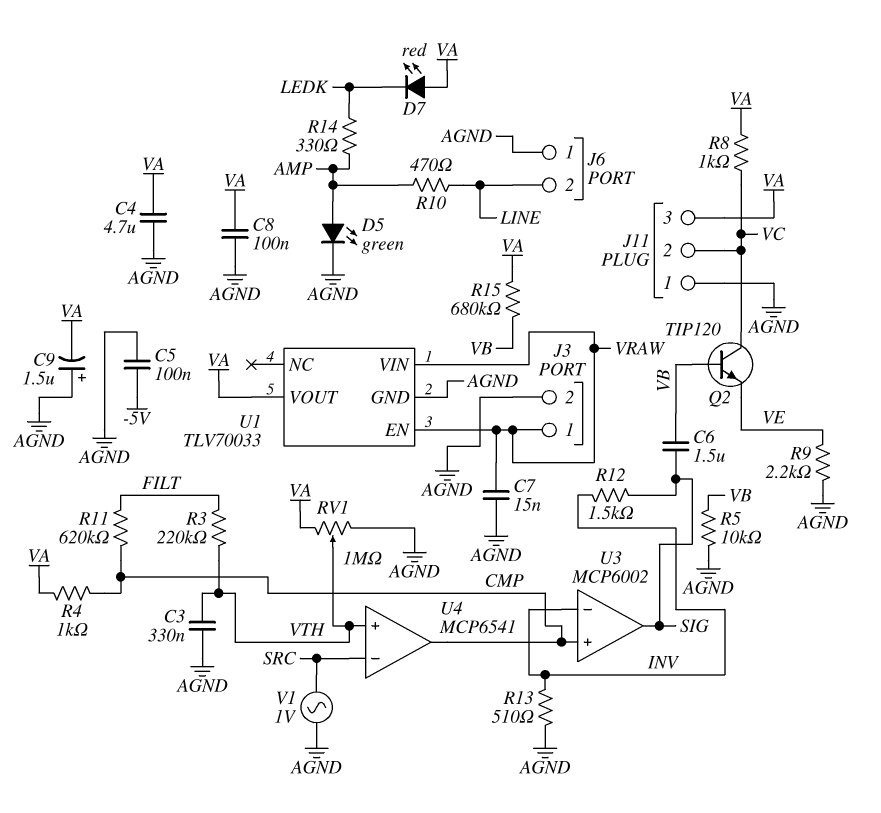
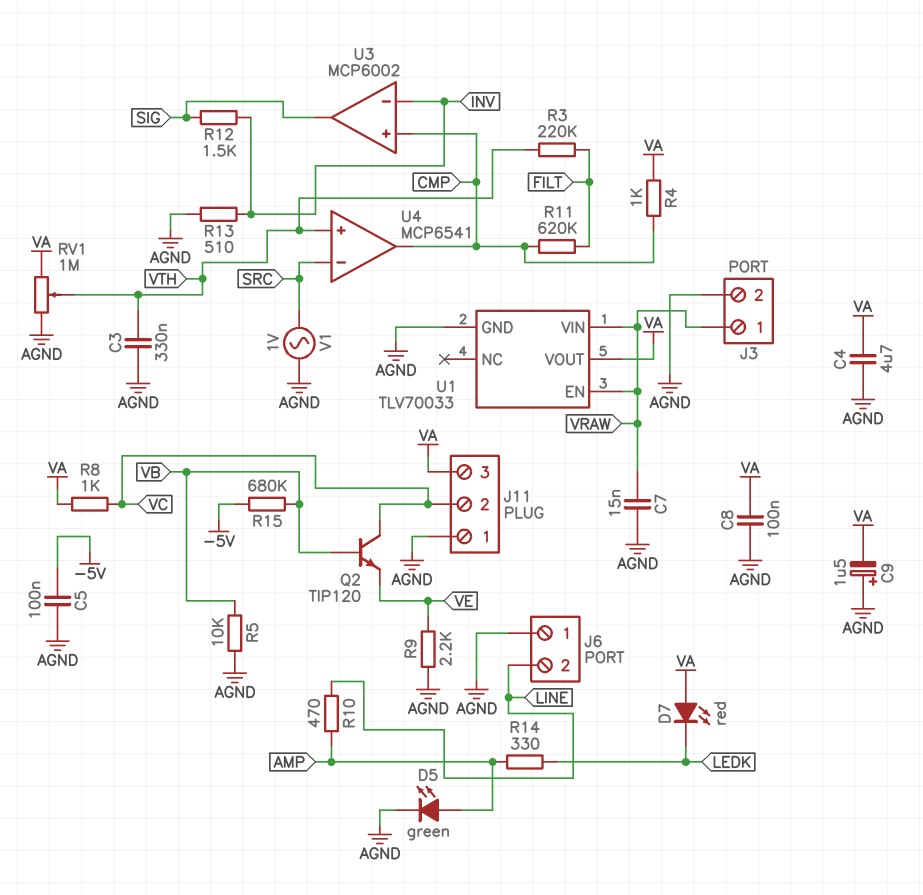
C6: 1.5uF (SIG, VB) -> none
R15: 680k (VA, VB) -> 680k (-5V, VB)

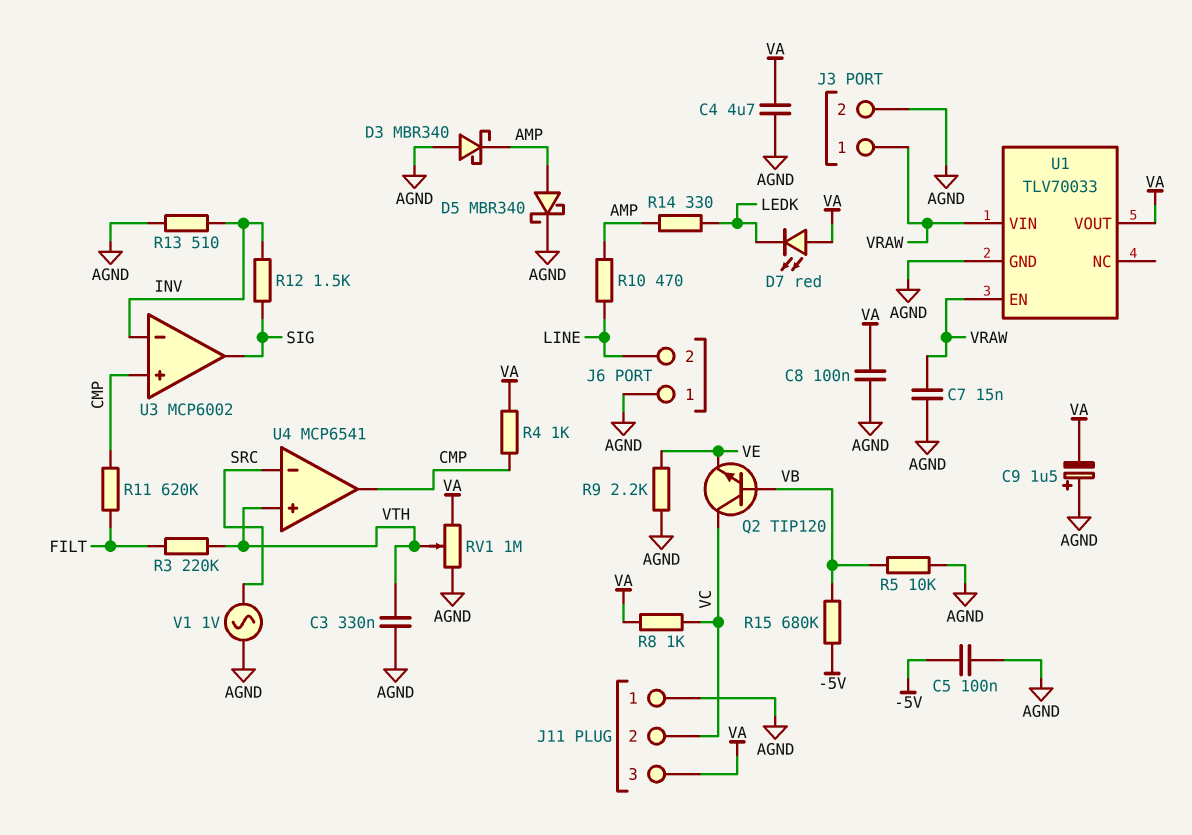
D3: none -> schottky MBR340 (A AGND, K AMP)
D5: LED green (A AMP, K AGND) -> schottky MBR340 (A AMP, K AGND)

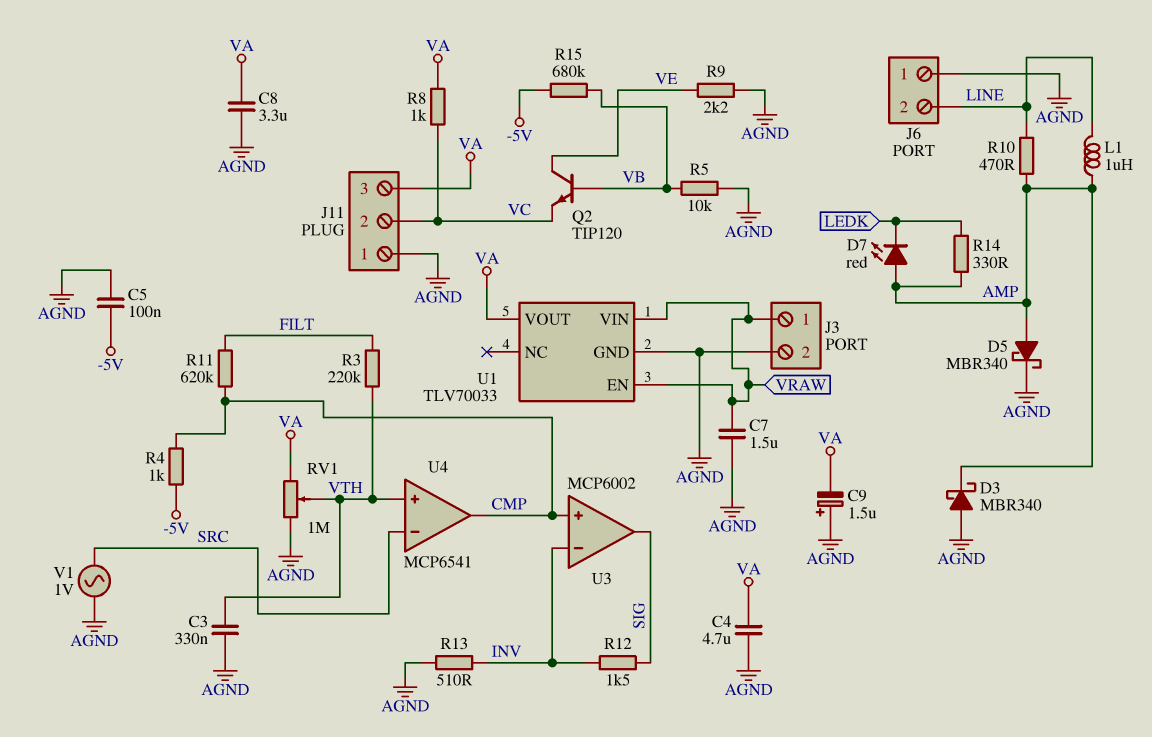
C7: 15nF (AGND, VRAW) -> 1.5uF (AGND, VRAW)
C8: 100nF (AGND, VA) -> 3.3uF (AGND, VA)
D7: LED red (A VA, K LEDK) -> LED red (A AMP, K LEDK)
L1: none -> 1uH (AMP, LINE)
Q2: NPN TIP120 (B VB, C VC, E VE) -> NPN TIP120 (B VB, C VE, E VC)
R4: 1k (CMP, VA) -> 1k (-5V, CMP)

